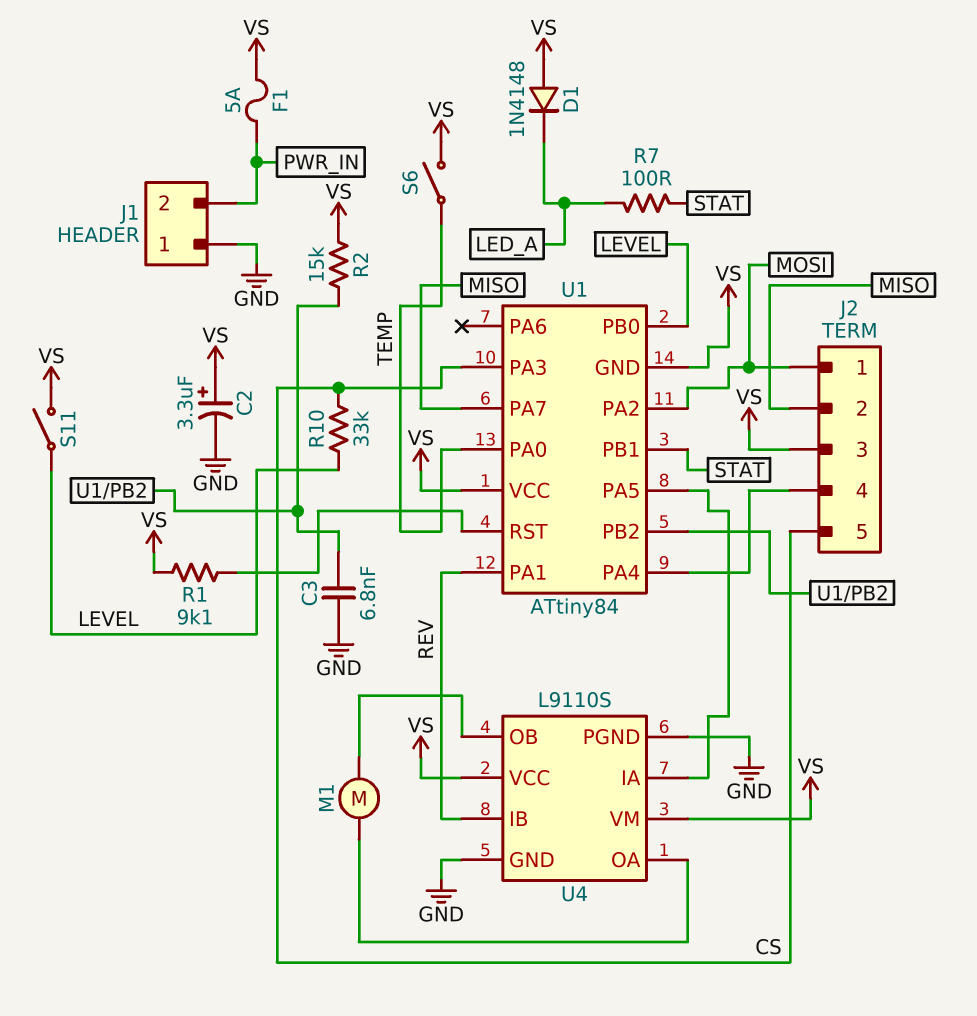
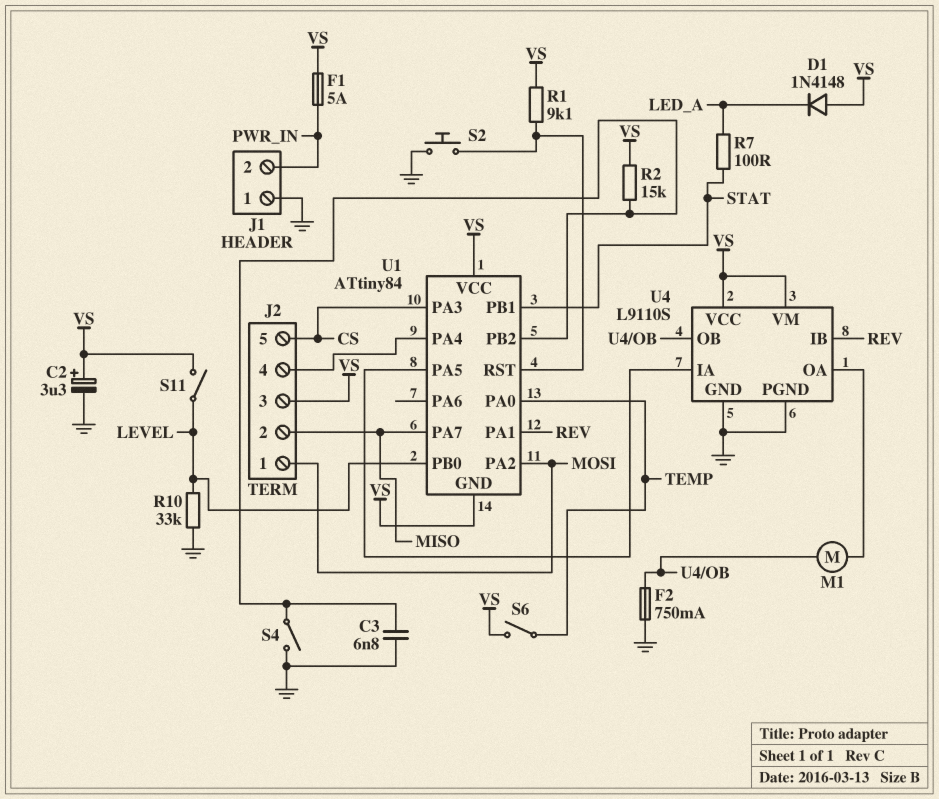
F2: none -> 750mA (GND, U4/OB)
R10: 33k (CS, LEVEL) -> 33k (GND, LEVEL)
S2: none -> button (GND, U1/RST)
S4: none -> switch (GND, U1/PB2)

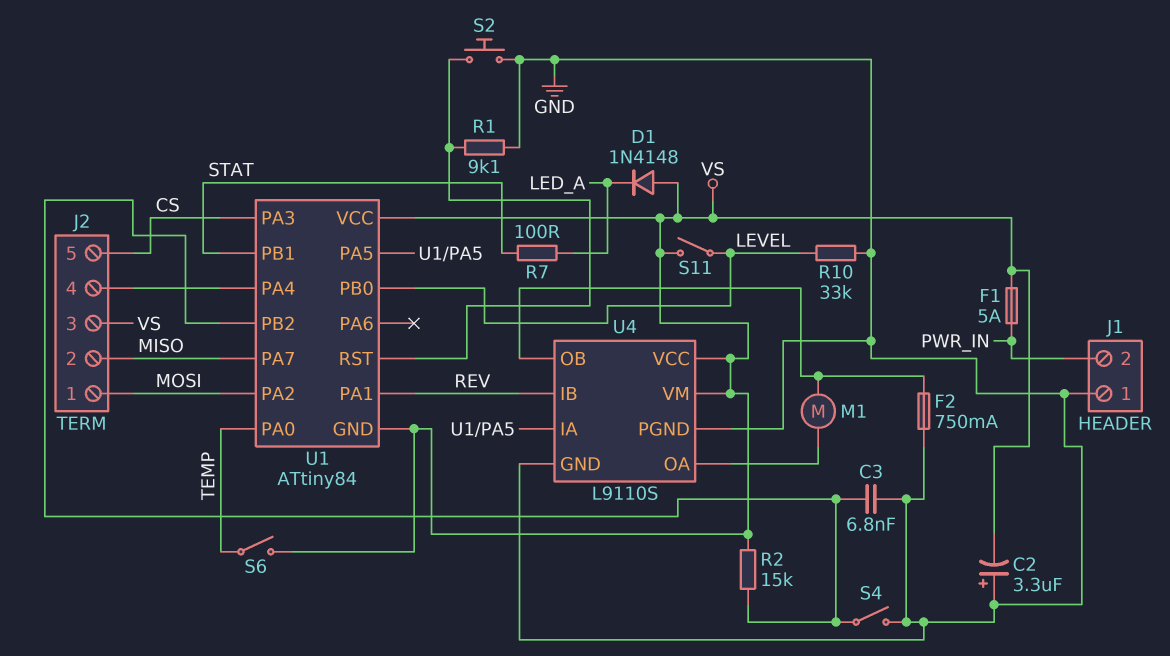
C2: 3.3uF (plus VS, minus GND) -> 3.3uF (plus GND, minus VS)
R1: 9.1k (U1/RST, VS) -> 9.1k (GND, U1/RST)

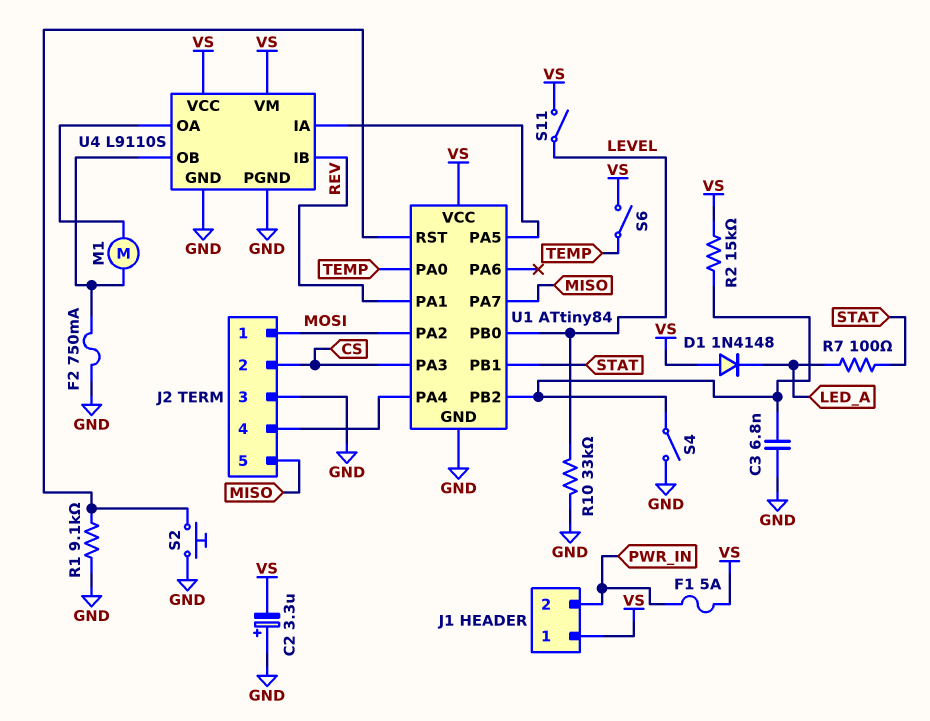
J1 pin 1: GND -> VS
J2 pin 2: MISO -> CS
J2 pin 3: VS -> GND
J2 pin 5: CS -> MISO
U1 pin GND: VS -> GND

